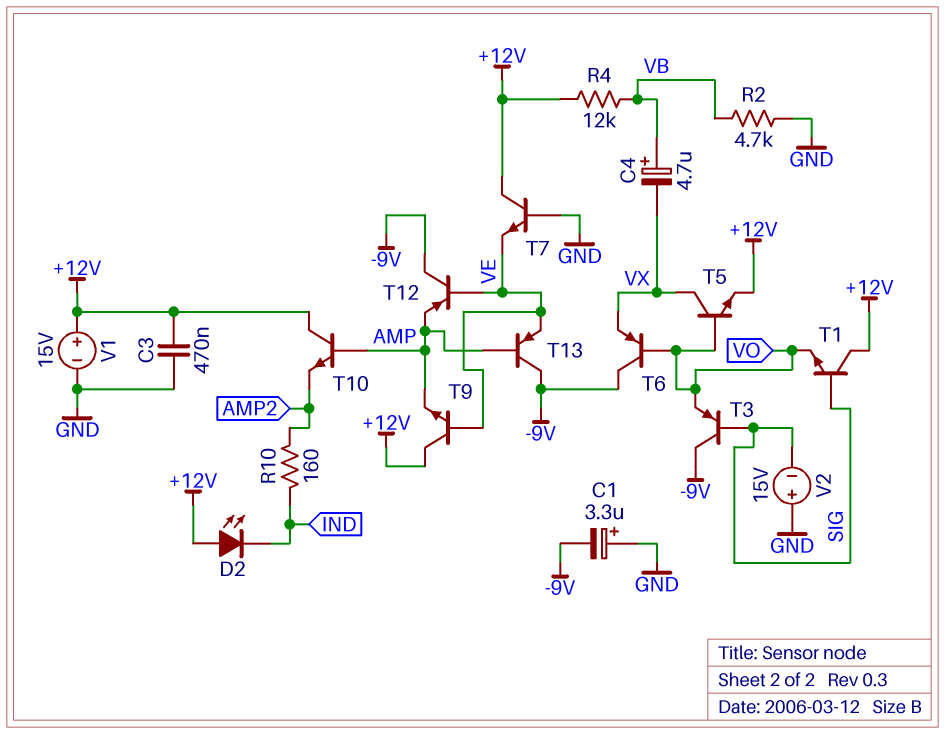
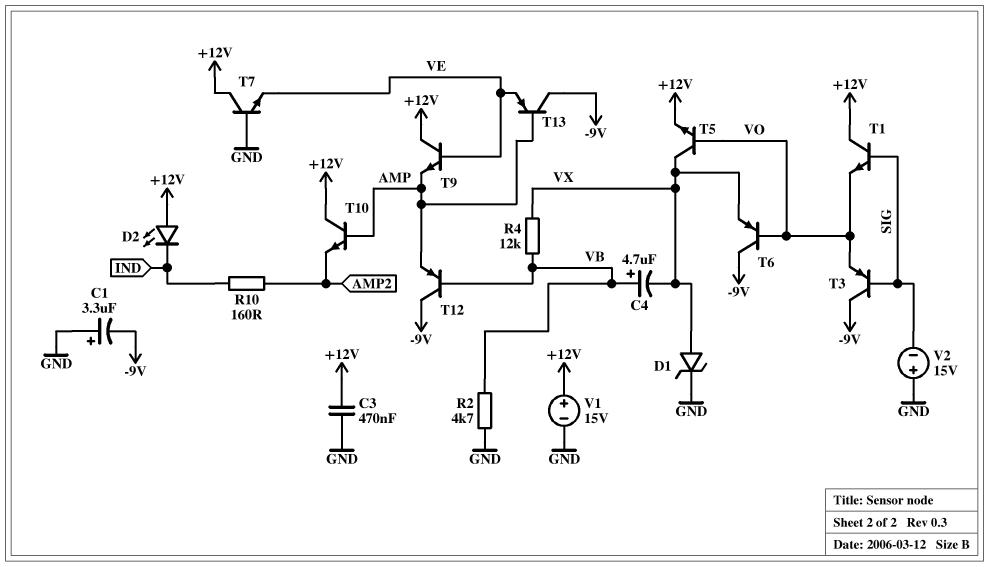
D1: none -> zener (A VX, K GND)
R4: 12k (+12V, VB) -> 12k (VB, VX)
T12: PNP (B VE, C -9V, E AMP) -> PNP (B VB, C -9V, E AMP)

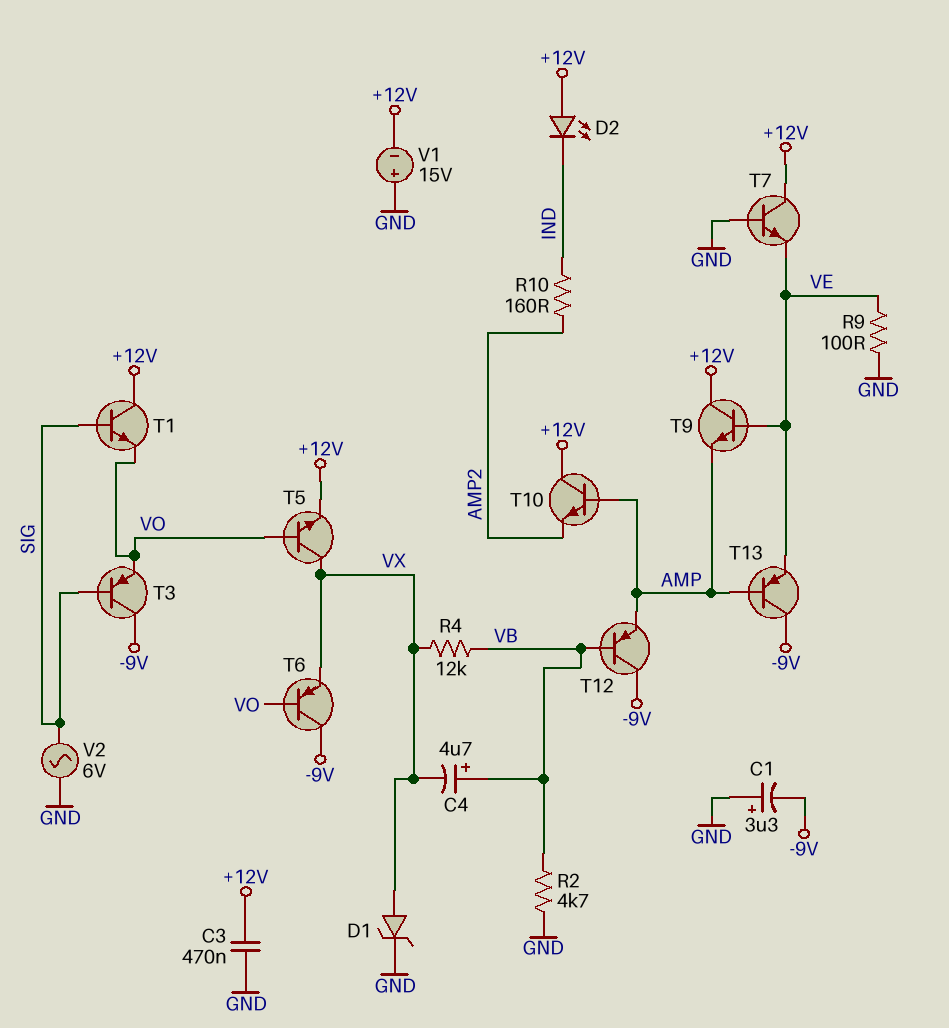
R9: none -> 100 (GND, VE)
V1: 15V (plus +12V, minus GND) -> 15V (plus GND, minus +12V)
V2: 15V (plus GND, minus SIG) -> AC 6V (GND, SIG)

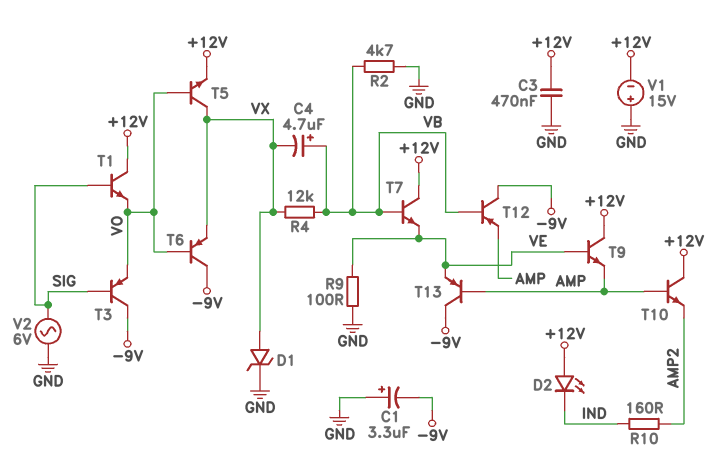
T7: NPN (B GND, C +12V, E VE) -> NPN (B VB, C +12V, E VE)

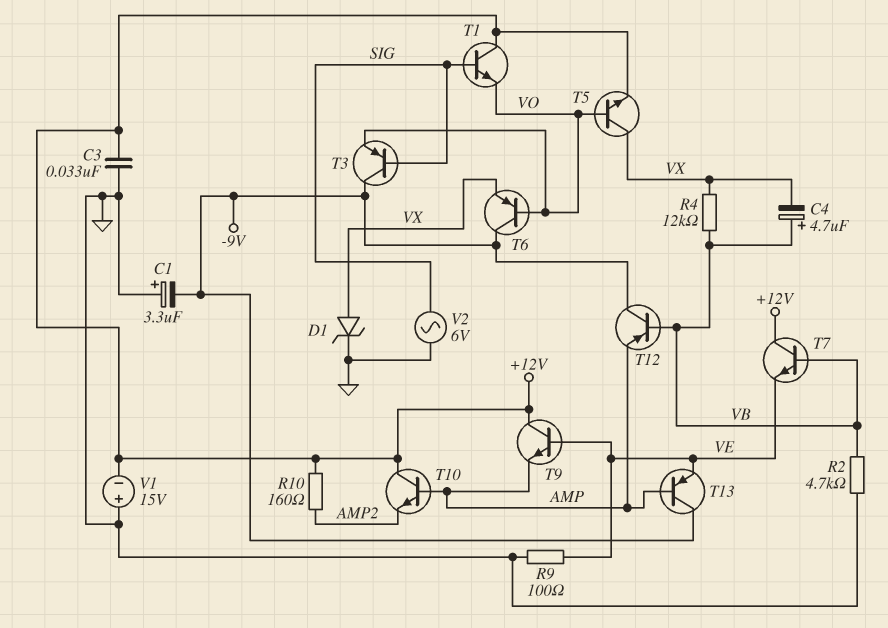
C3: 470nF (+12V, GND) -> 33nF (+12V, GND)
D2: LED (A +12V, K IND) -> none
R10: 160 (AMP2, IND) -> 160 (+12V, AMP2)

